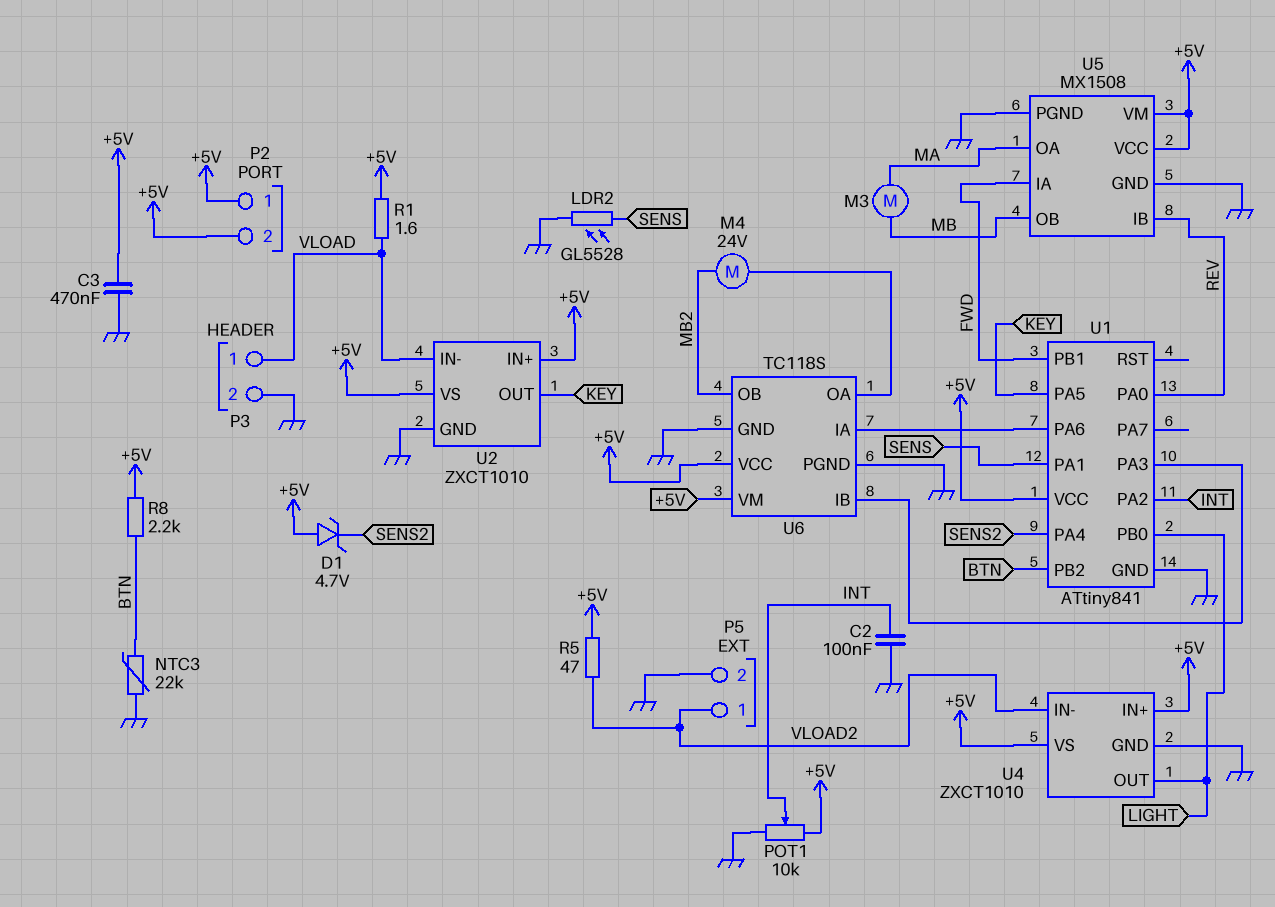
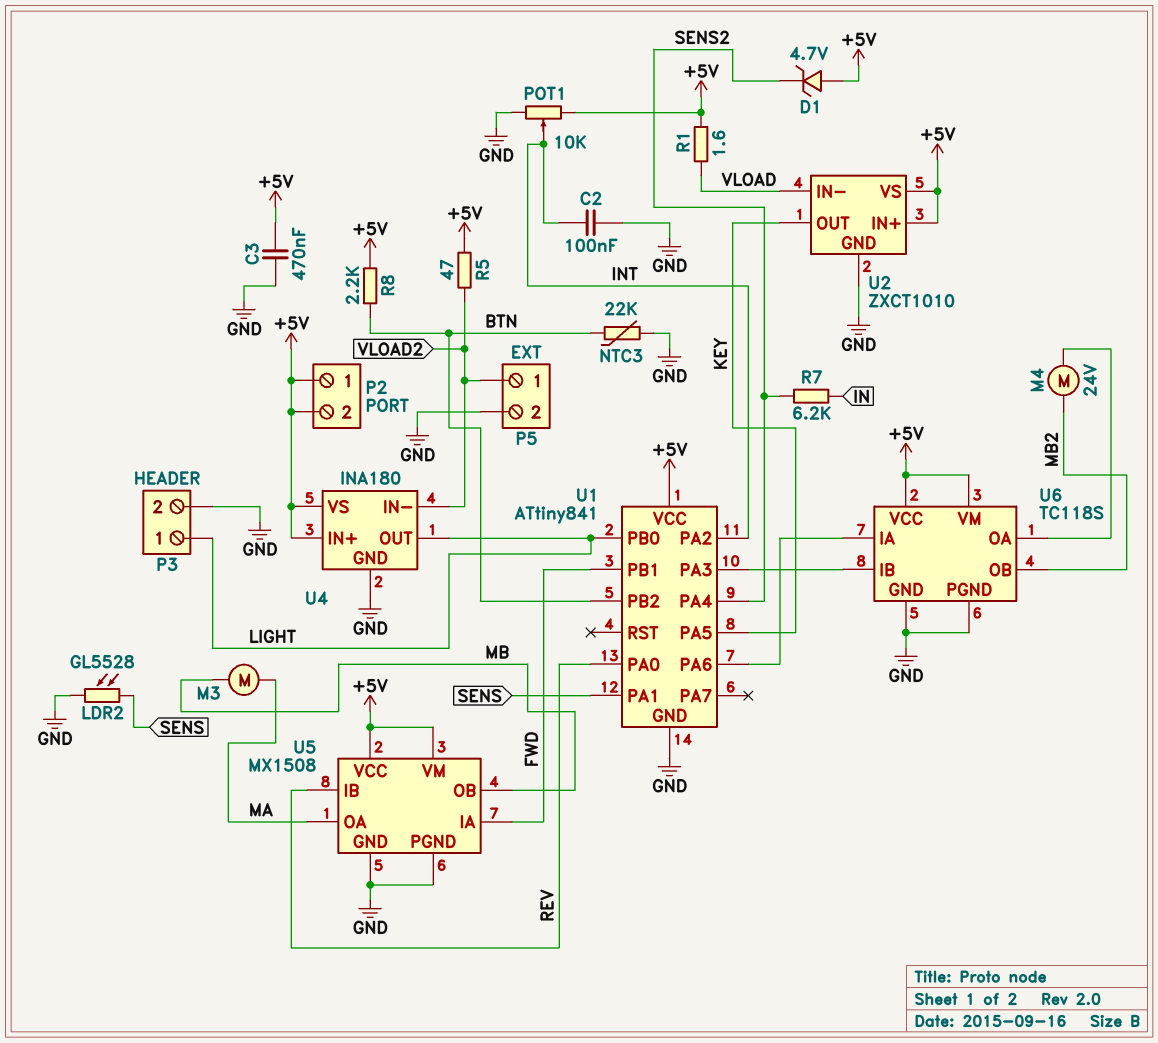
P3 pin 1: VLOAD -> LIGHT
R7: none -> 6.2k (IN, SENS2)
U4: ZXCT1010 -> INA180

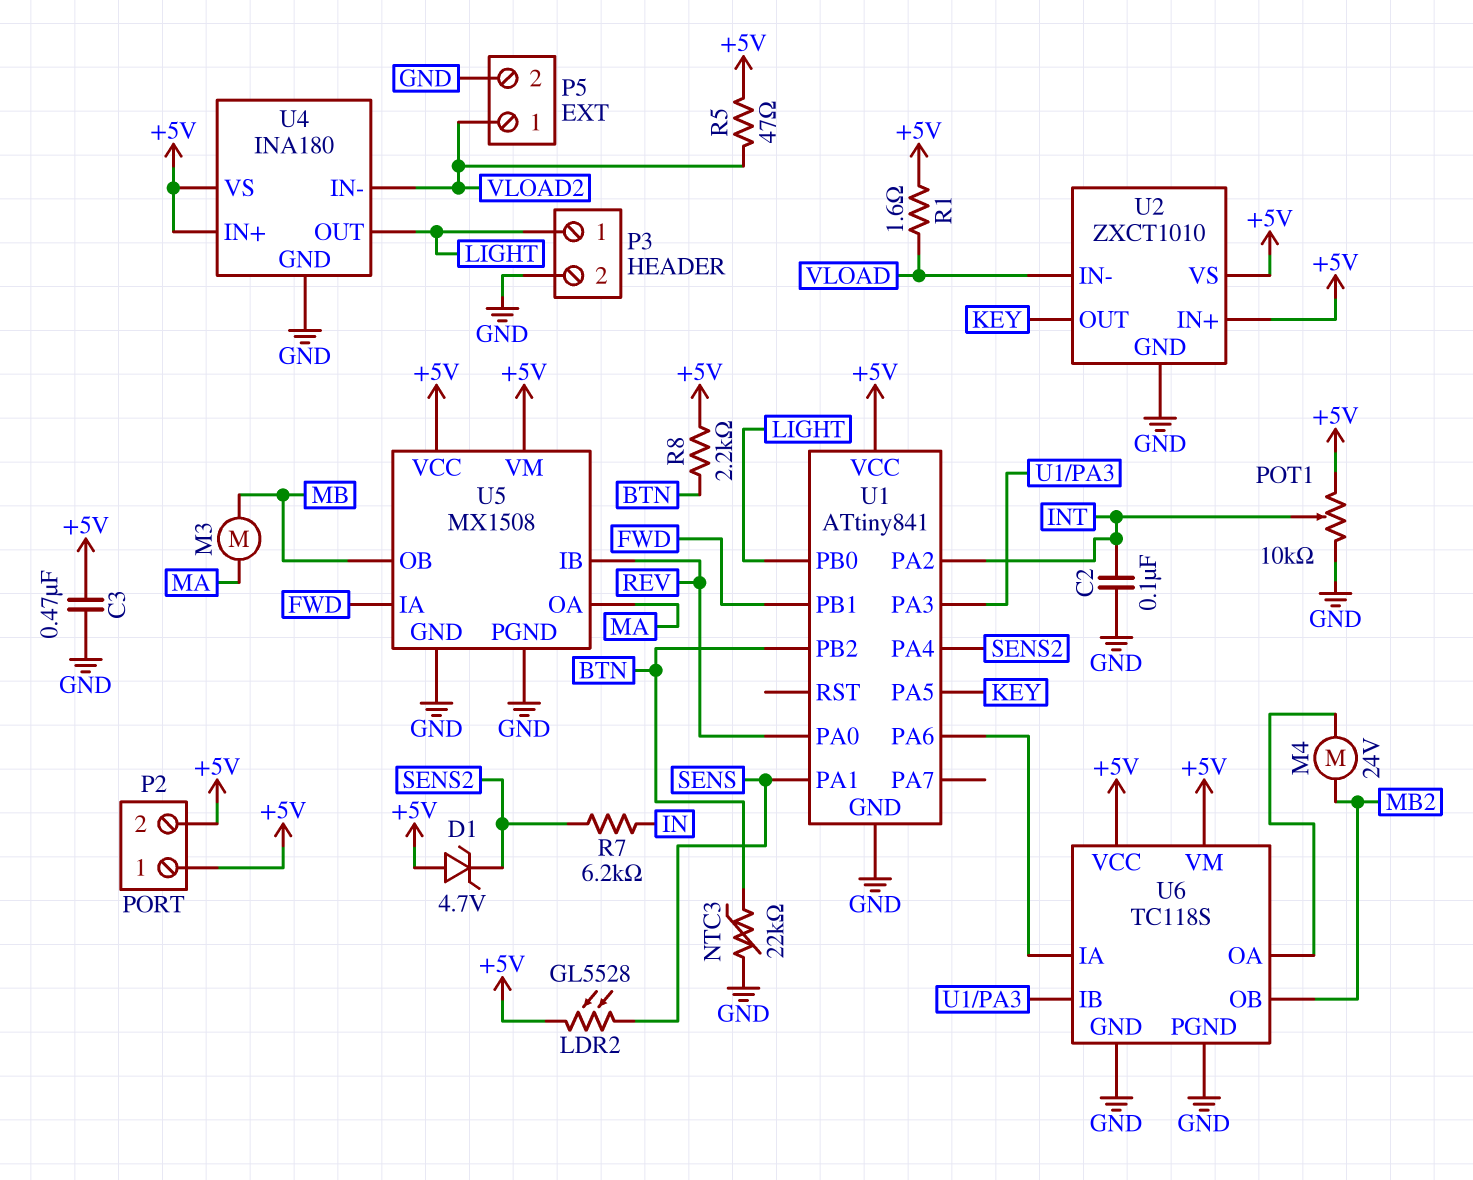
LDR2: GL5528 (GND, SENS) -> GL5528 (+5V, SENS)

